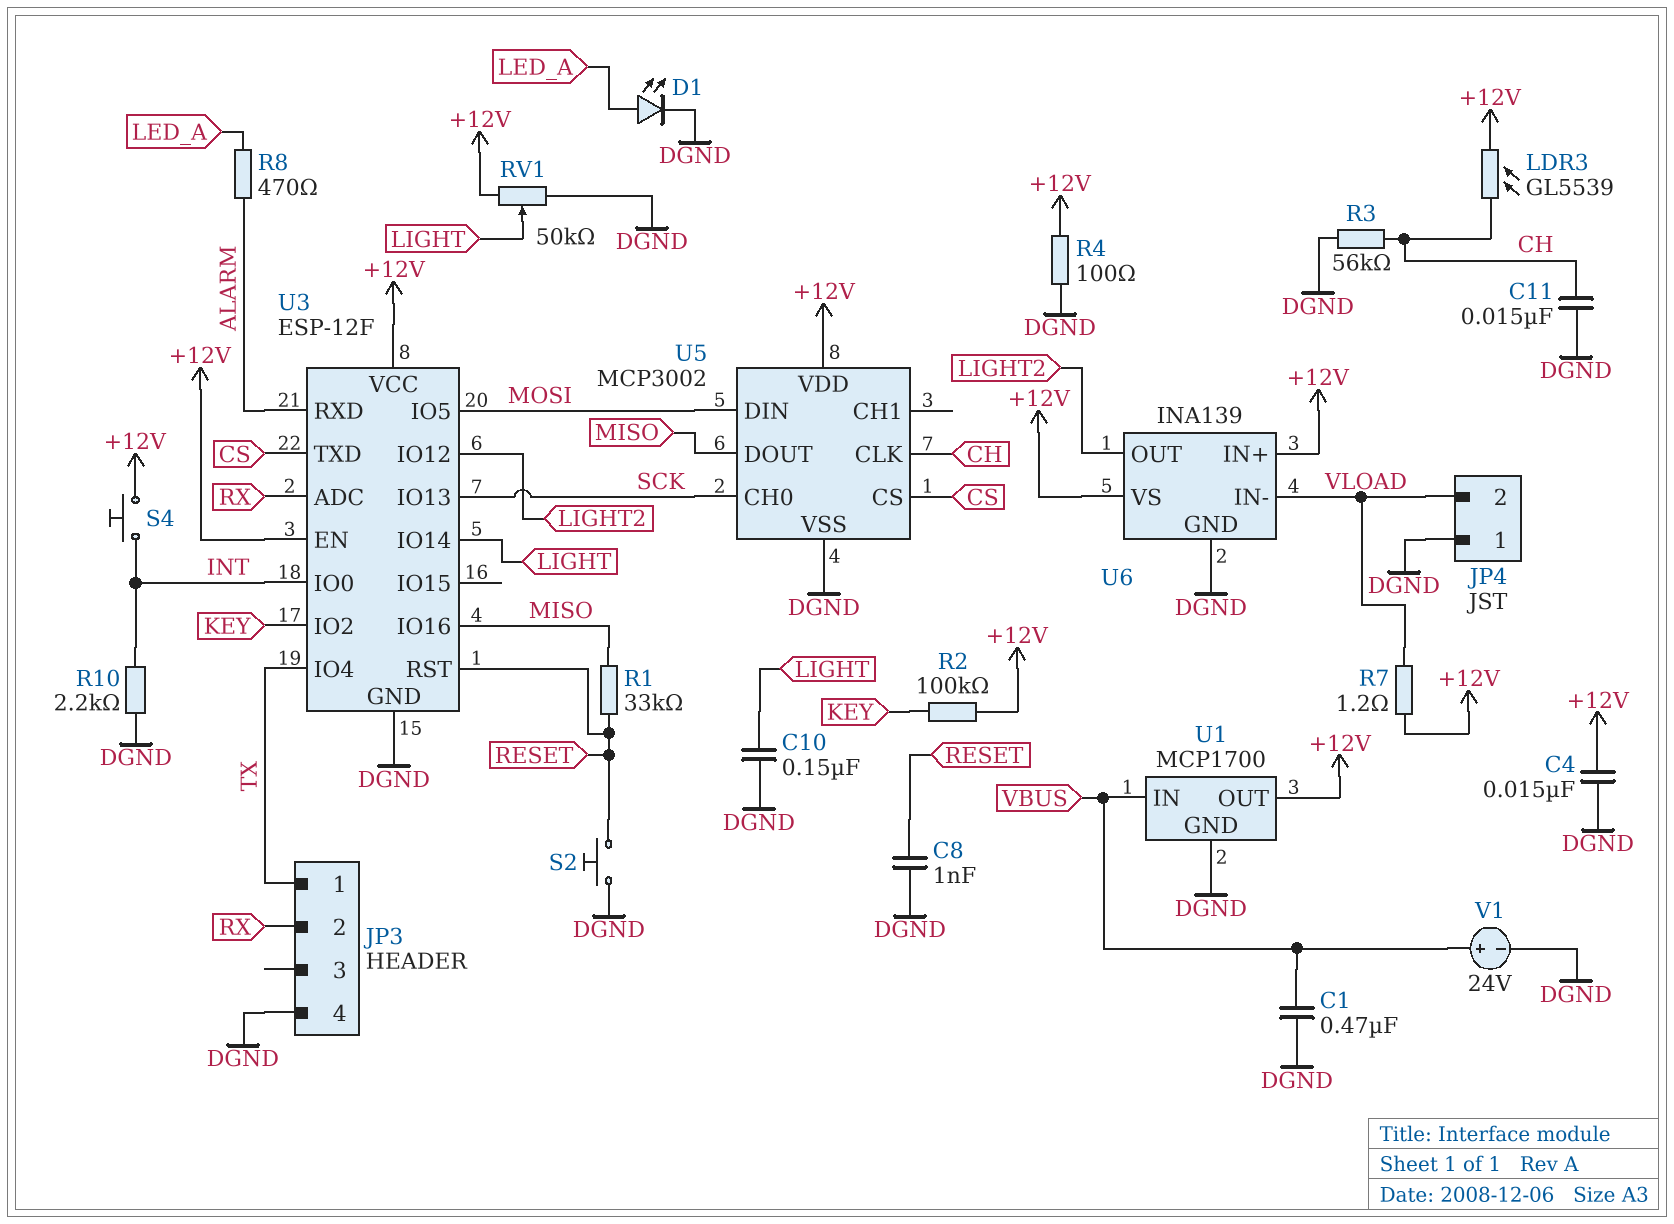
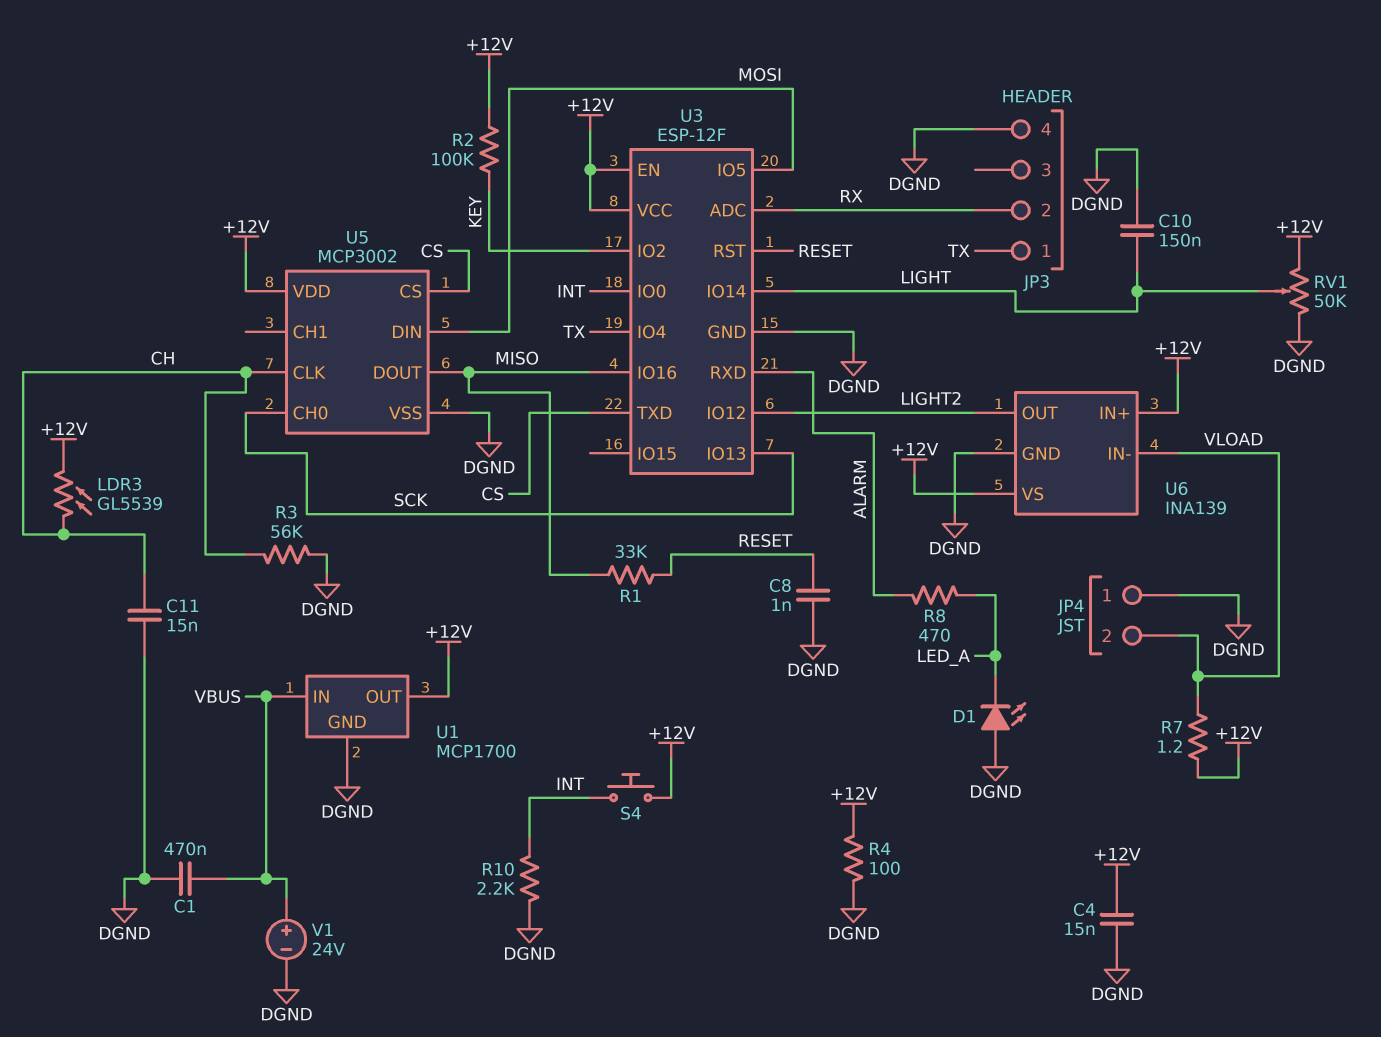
D1: LED (A LED_A, K DGND) -> LED (A DGND, K LED_A)
S2: button (DGND, RESET) -> none

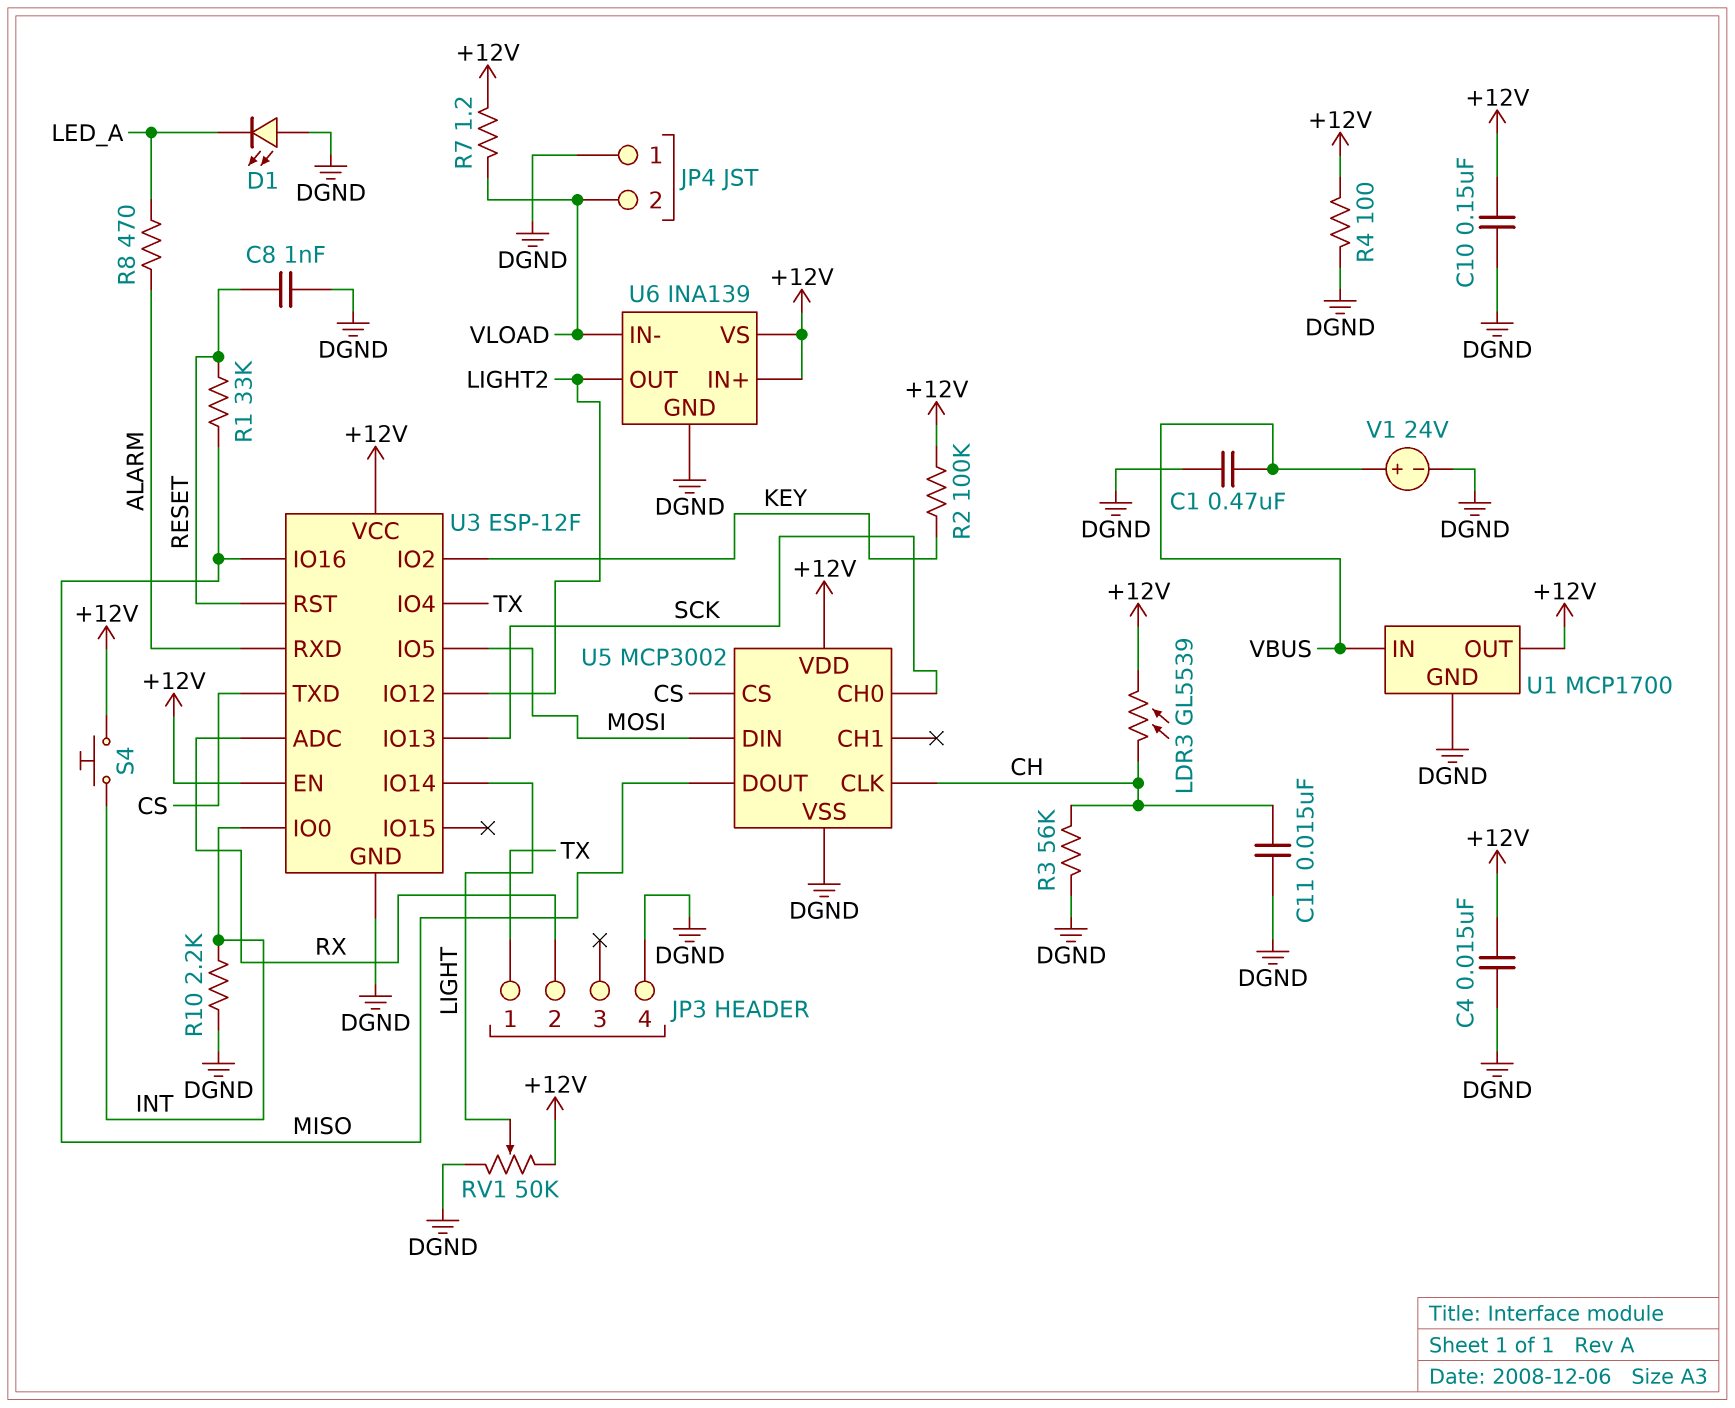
C10: 150nF (DGND, LIGHT) -> 150nF (+12V, DGND)

